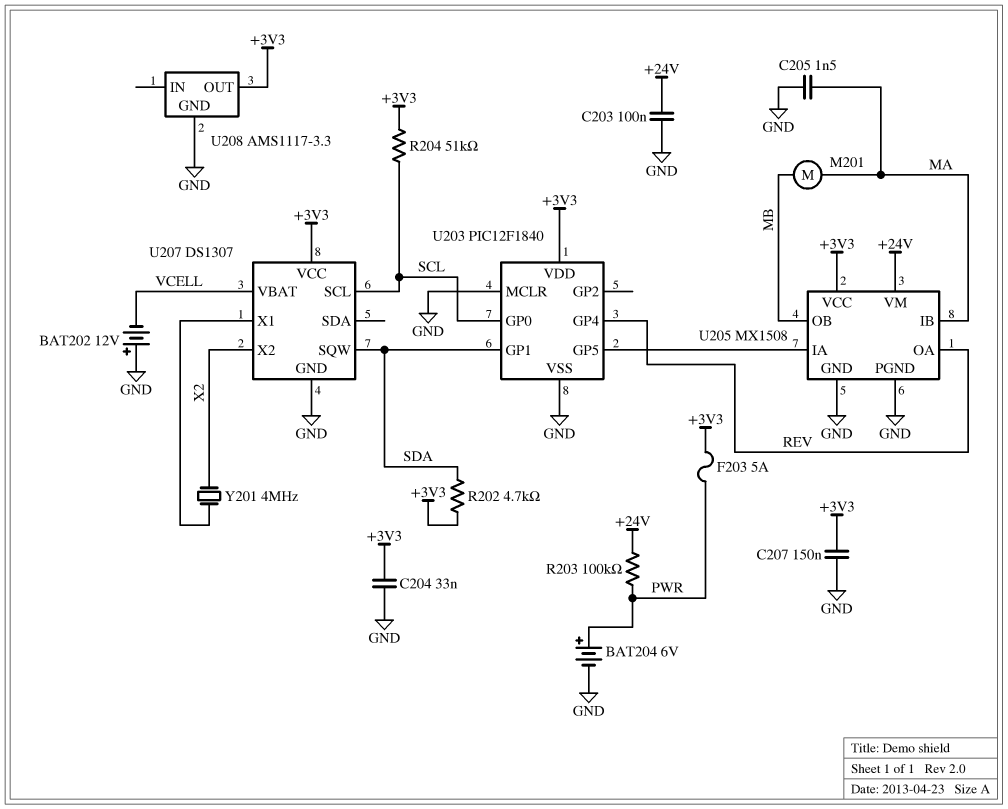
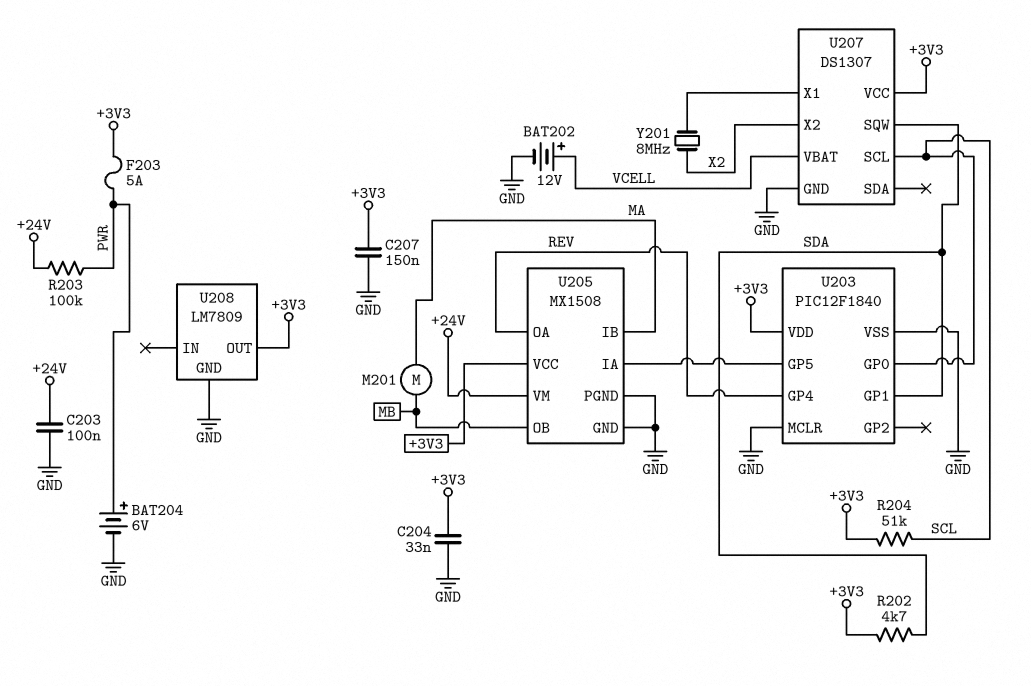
BAT202: 12V (plus GND, minus VCELL) -> 12V (plus VCELL, minus GND)
C205: 1.5nF (GND, MA) -> none
U208: AMS1117-3.3 -> LM7809
Y201: 4MHz (U207/X1, X2) -> 8MHz (U207/X1, X2)

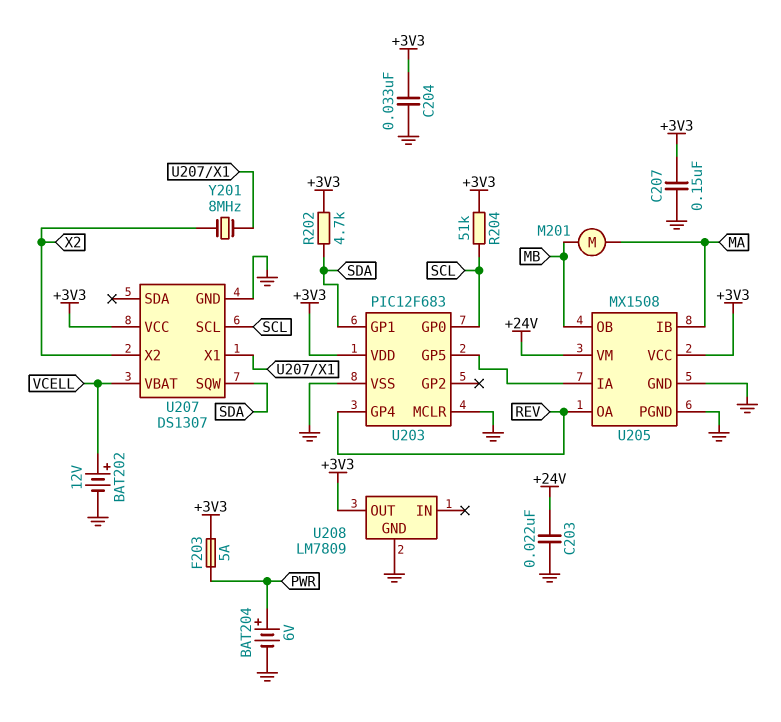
C203: 100nF (+24V, GND) -> 22nF (+24V, GND)
R203: 100k (+24V, PWR) -> none
U203: PIC12F1840 -> PIC12F683

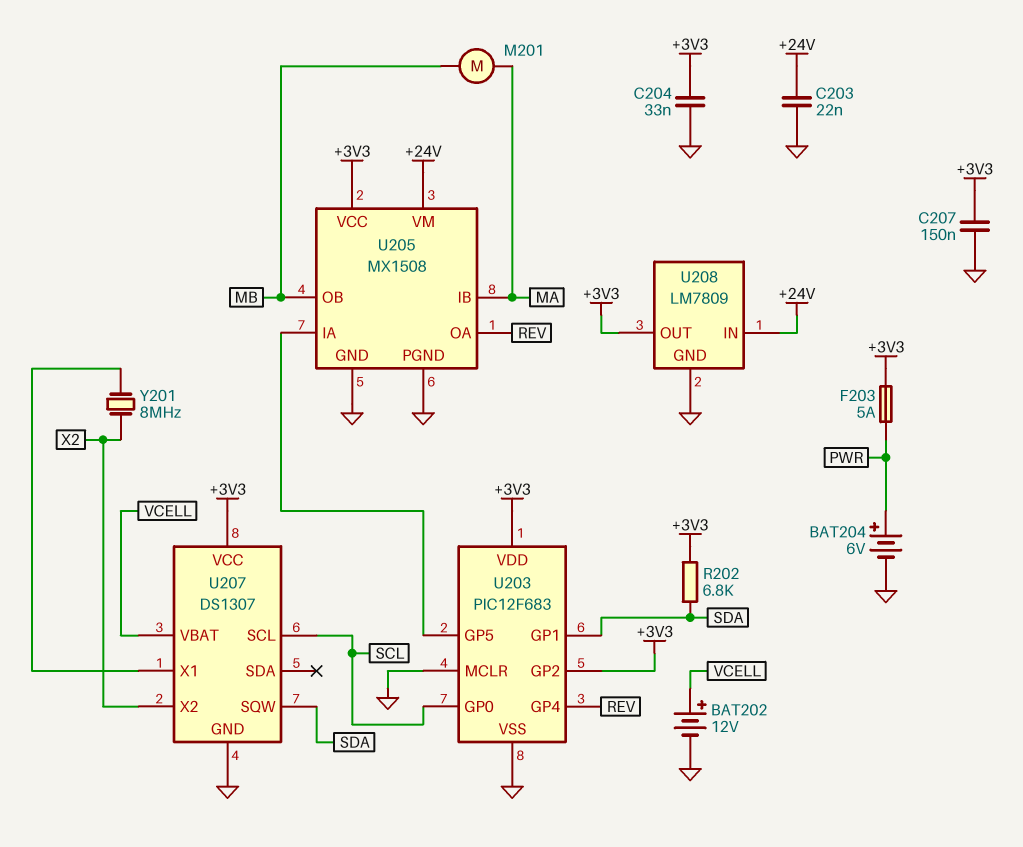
R202: 4.7k (+3V3, SDA) -> 6.8k (+3V3, SDA)
R204: 51k (+3V3, SCL) -> none
U203 pin GP2: none -> +3V3
U208 pin IN: none -> +24V

